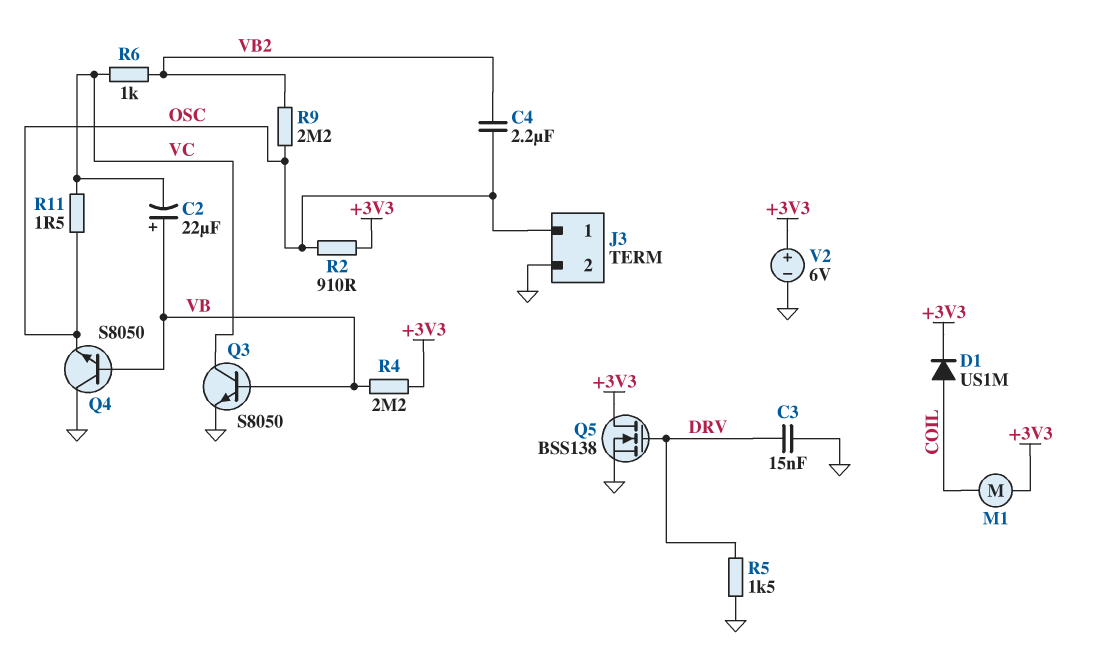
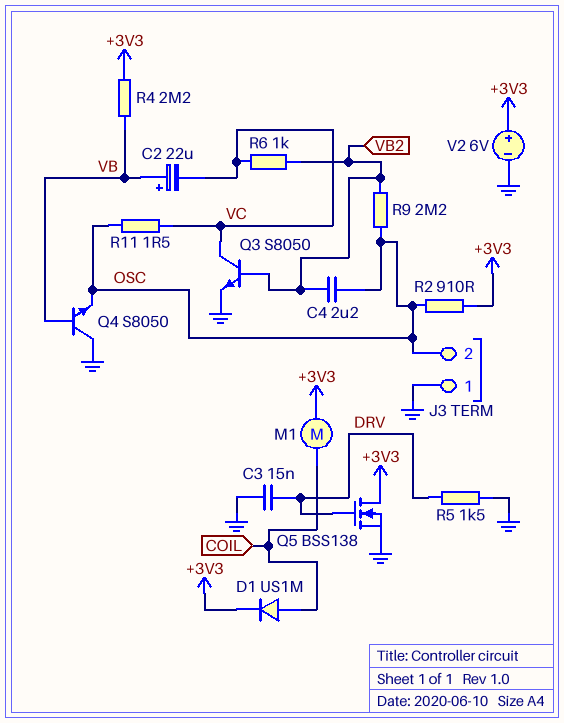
J3 pin 1: OSC -> GND
J3 pin 2: GND -> OSC
Q3: NPN S8050 (B VB, C VC, E GND) -> NPN S8050 (B VB2, C VC, E GND)

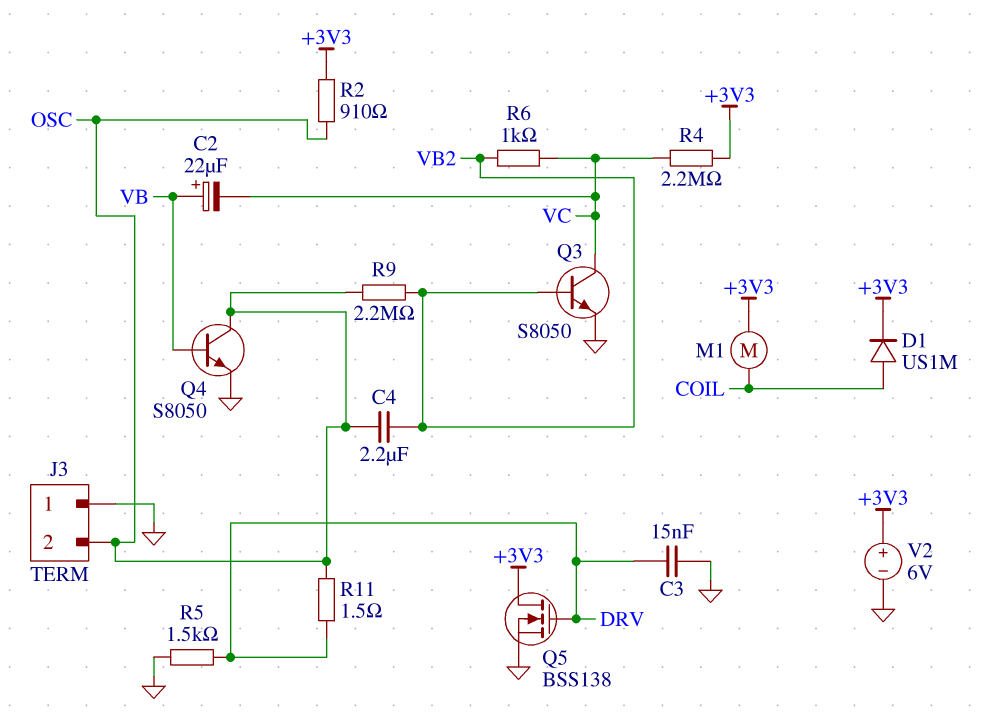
Q4: NPN S8050 (B VB, C GND, E OSC) -> NPN S8050 (B VB, C OSC, E GND)
R4: 2.2M (+3V3, VB) -> 2.2M (+3V3, VC)
R11: 1.5 (OSC, VC) -> 1.5 (DRV, OSC)

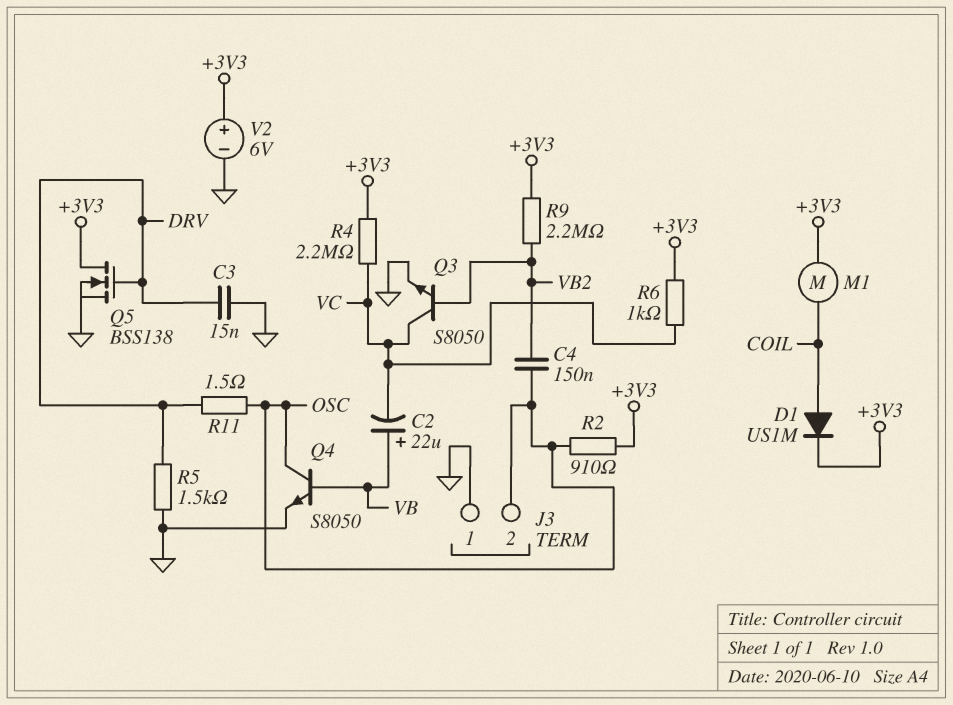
C4: 2.2uF (OSC, VB2) -> 150nF (OSC, VB2)
R6: 1k (VB2, VC) -> 1k (+3V3, VC)
R9: 2.2M (OSC, VB2) -> 2.2M (+3V3, VB2)

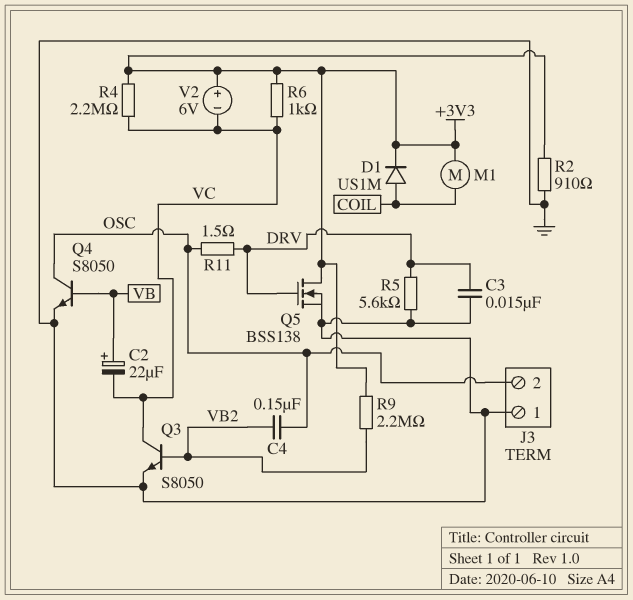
R2: 910 (+3V3, OSC) -> 910 (+3V3, GND)
R5: 1.5k (DRV, GND) -> 5.6k (DRV, GND)
V2: 6V (plus +3V3, minus GND) -> 6V (plus +3V3, minus VC)

